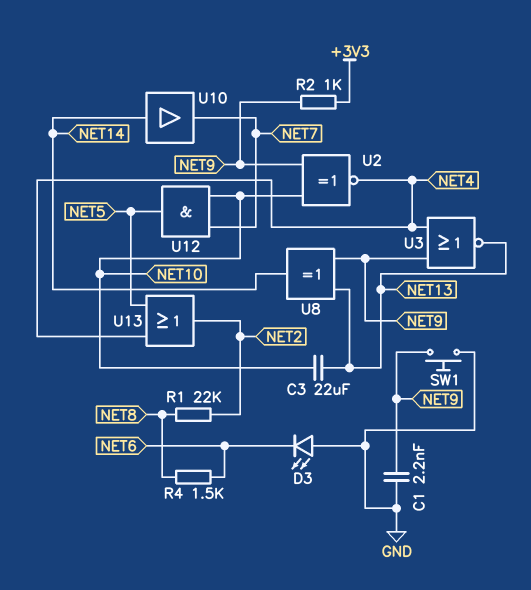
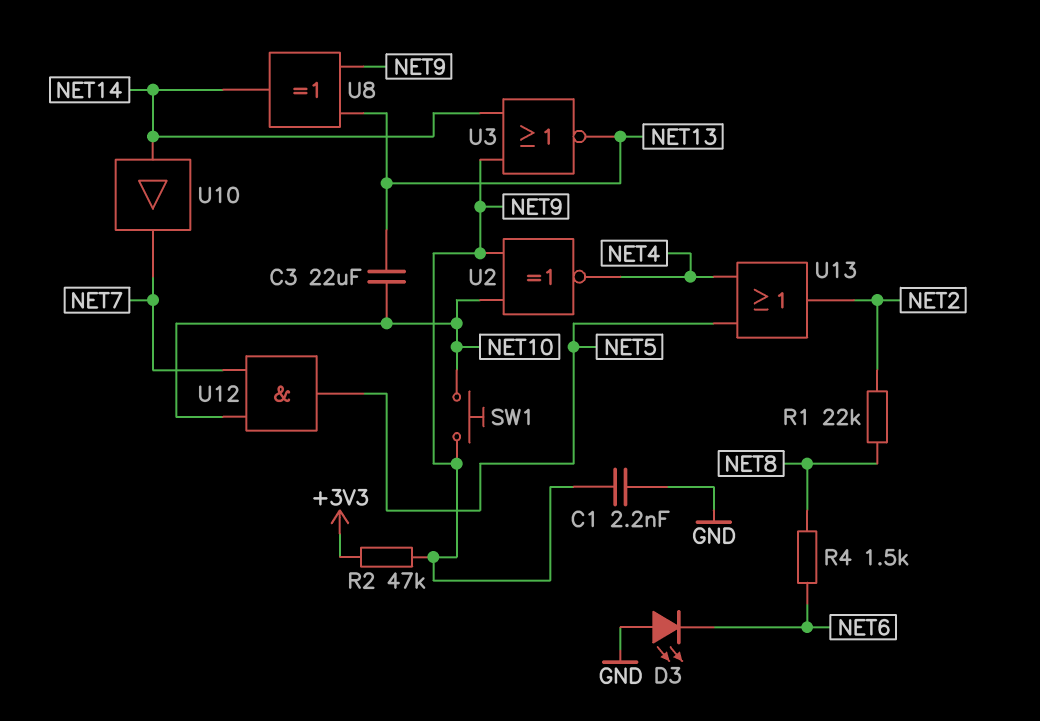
R2: 1k (+3V3, NET9) -> 47k (+3V3, NET9)
SW1: button (GND, NET9) -> button (NET9, NET10)
U3: NOR (in NET4, in NET9, out NET13) -> NOR (in NET9, in NET14, out NET13)

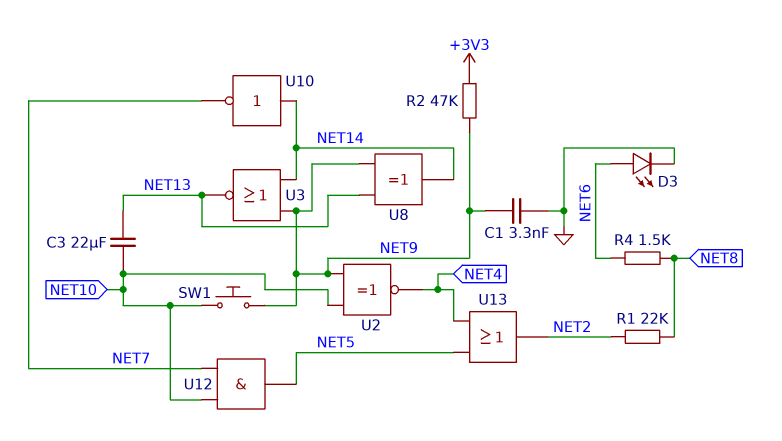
C1: 2.2nF (GND, NET9) -> 3.3nF (GND, NET9)
D3: LED (A GND, K NET6) -> LED (A NET6, K GND)
U10: buffer (in NET14, out NET7) -> NOT (in NET14, out NET7)

